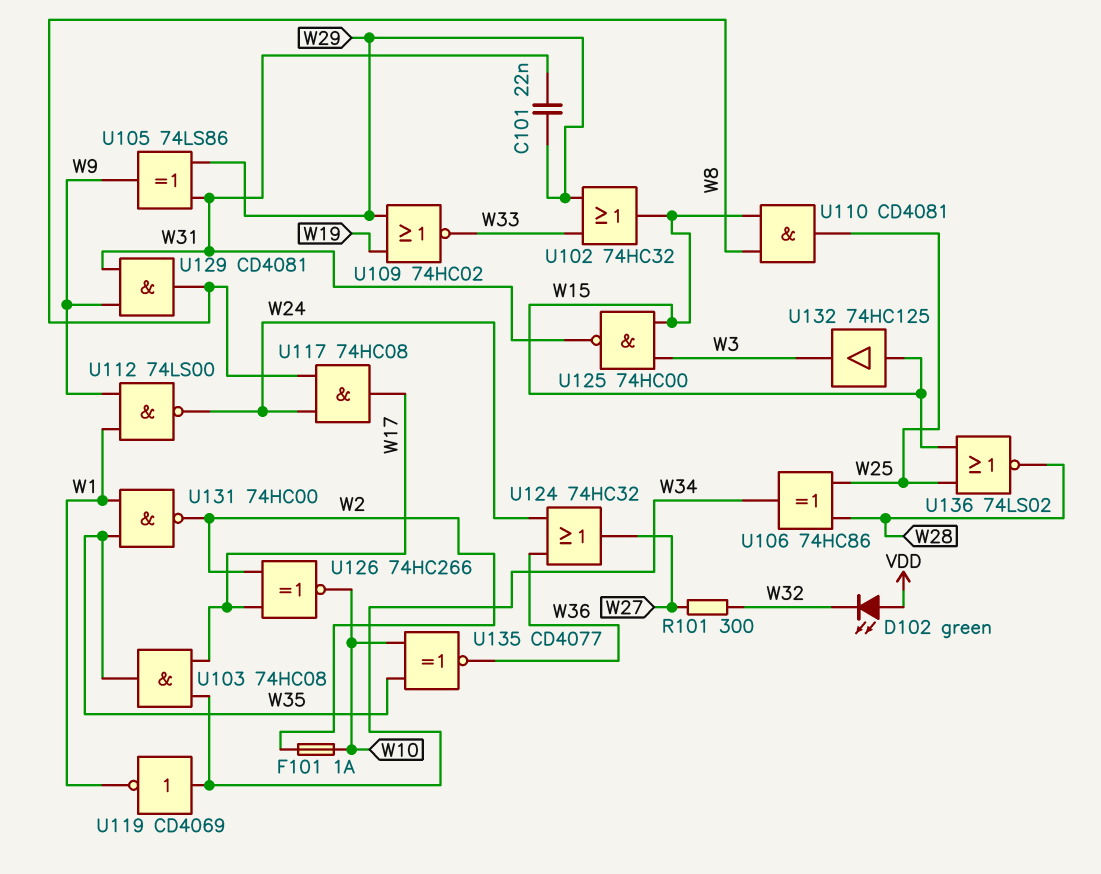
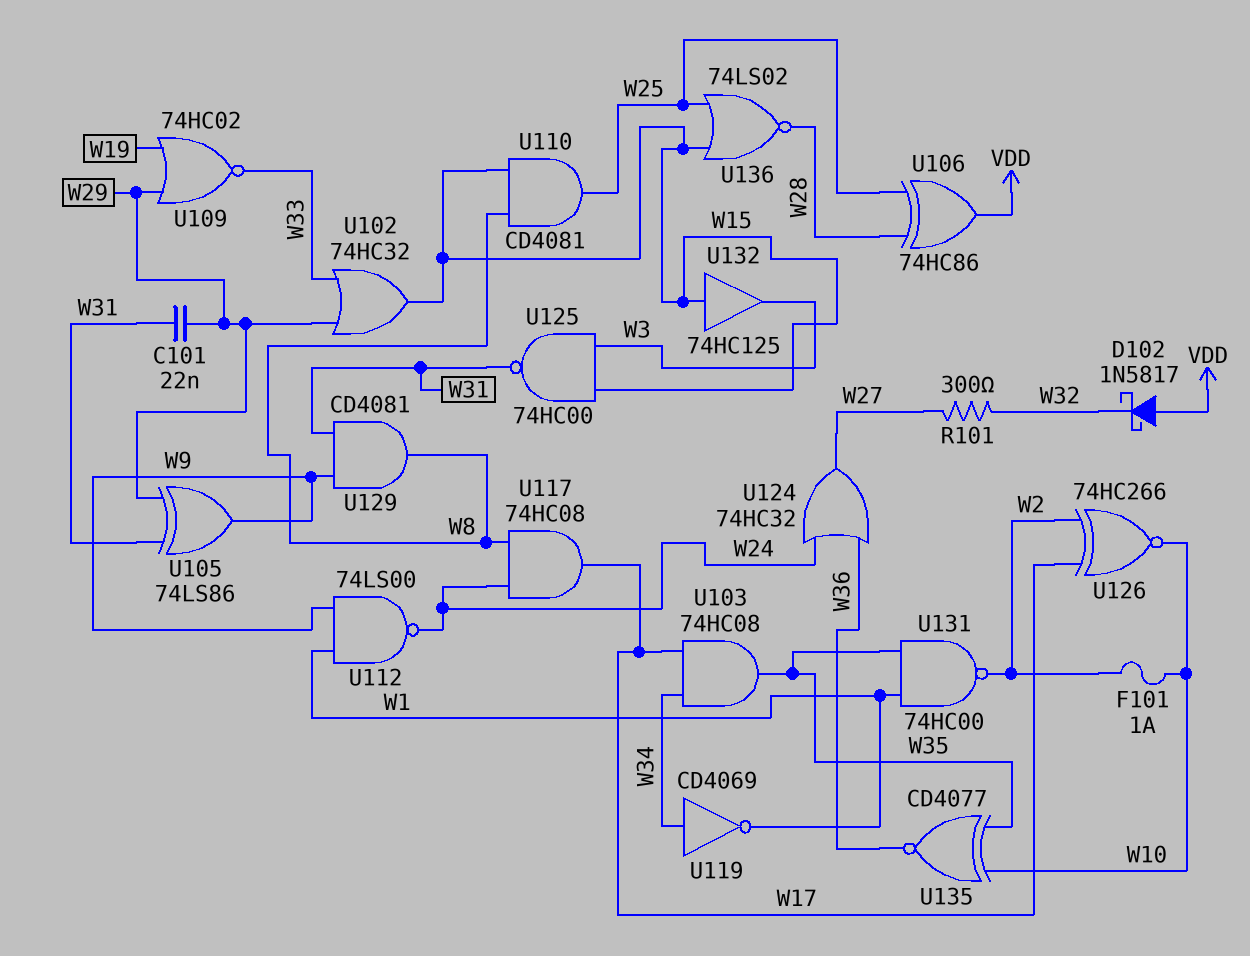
D102: LED green (A VDD, K W32) -> schottky 1N5817 (A VDD, K W32)
U106: XOR 74HC86 (in W25, in W28, out W34) -> XOR 74HC86 (in W25, in W28, out VDD)

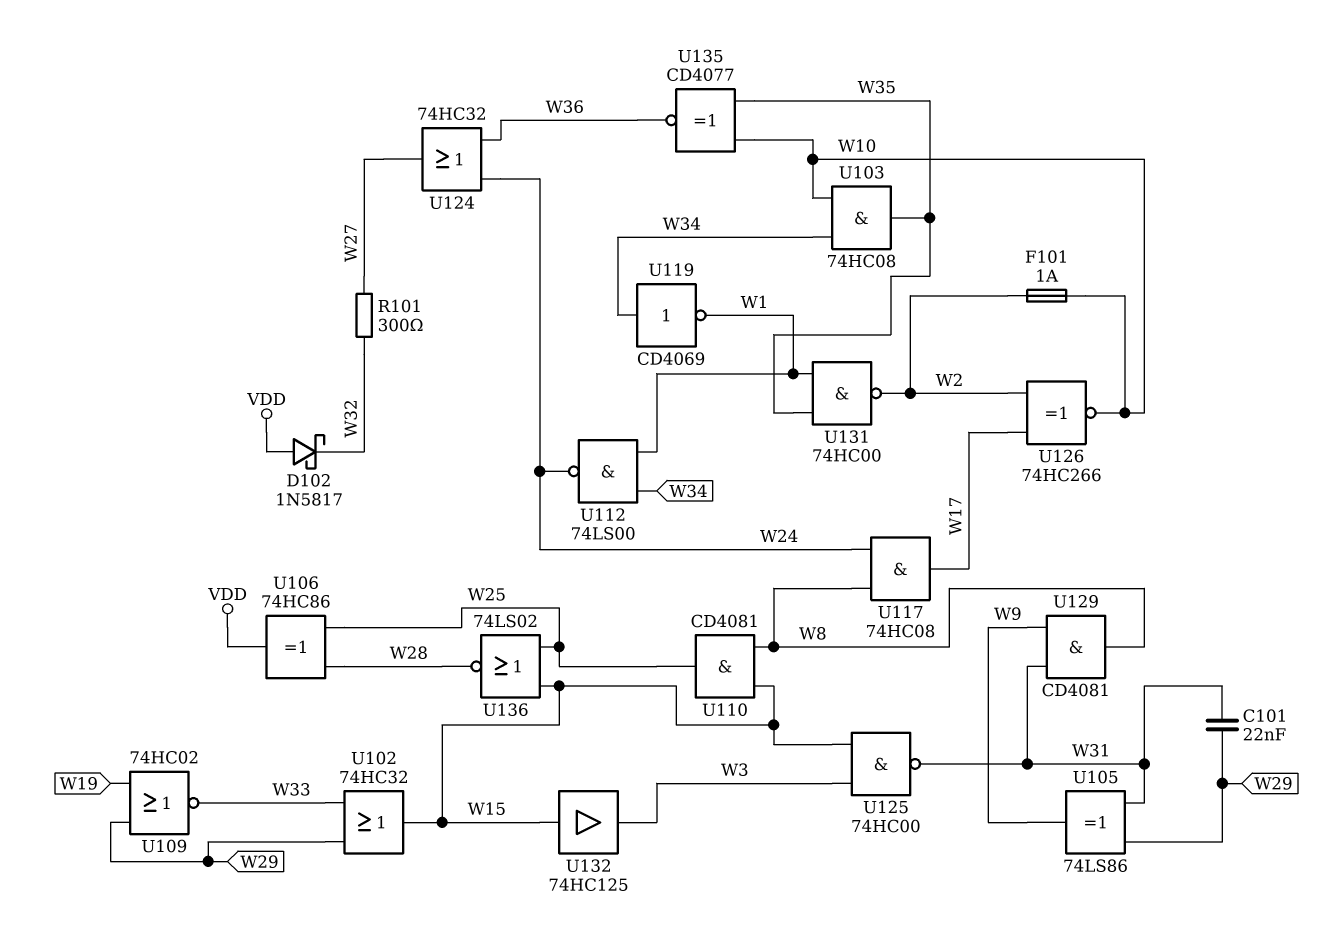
U103: AND 74HC08 (in W17, in W34, out W35) -> AND 74HC08 (in W10, in W34, out W35)
U112: NAND 74LS00 (in W1, in W9, out W24) -> NAND 74LS00 (in W1, in W34, out W24)

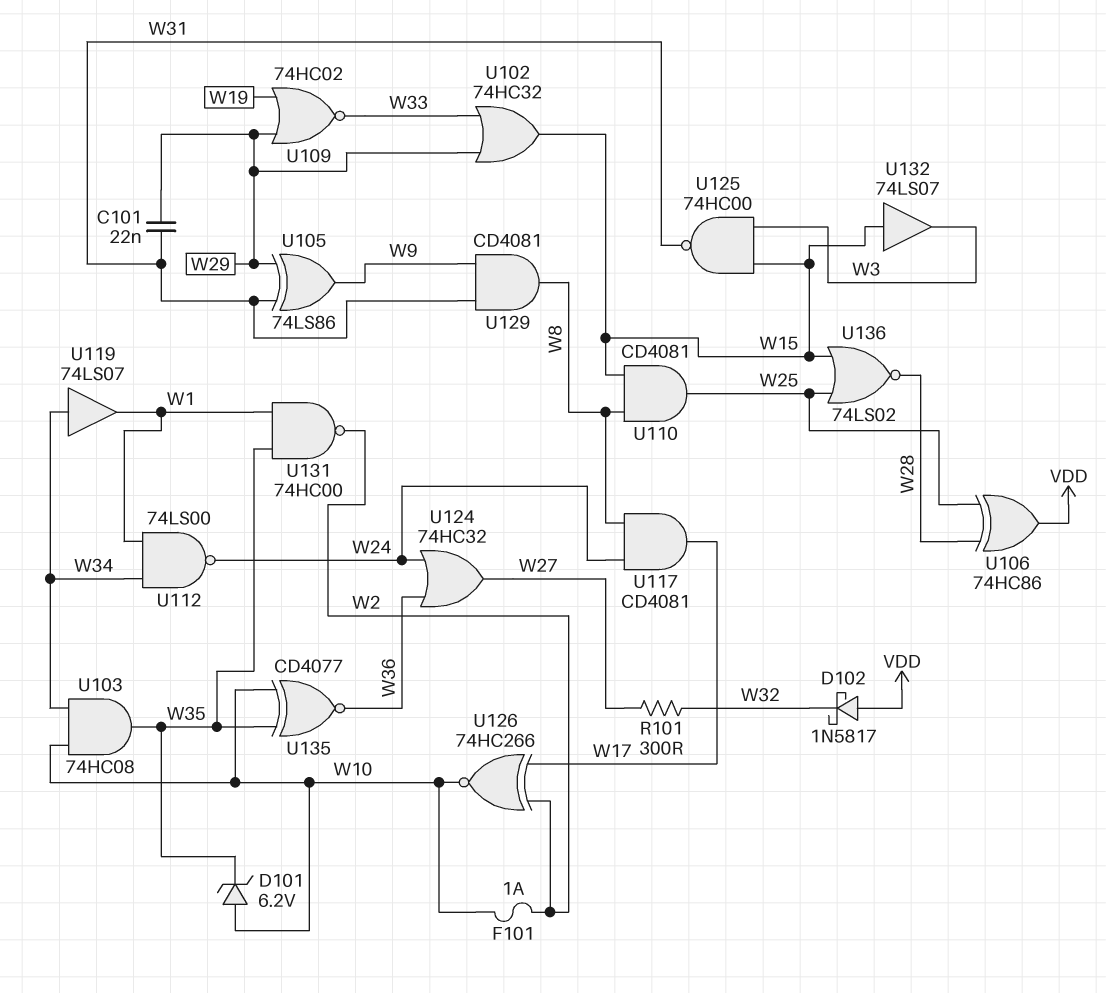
D101: none -> zener 6.2V (A W10, K W35)
U117: AND 74HC08 (in W8, in W24, out W17) -> AND CD4081 (in W8, in W24, out W17)
U119: NOT CD4069 (in W34, out W1) -> buffer 74LS07 (in W34, out W1)
U132: buffer 74HC125 (in W15, out W3) -> buffer 74LS07 (in W15, out W3)

